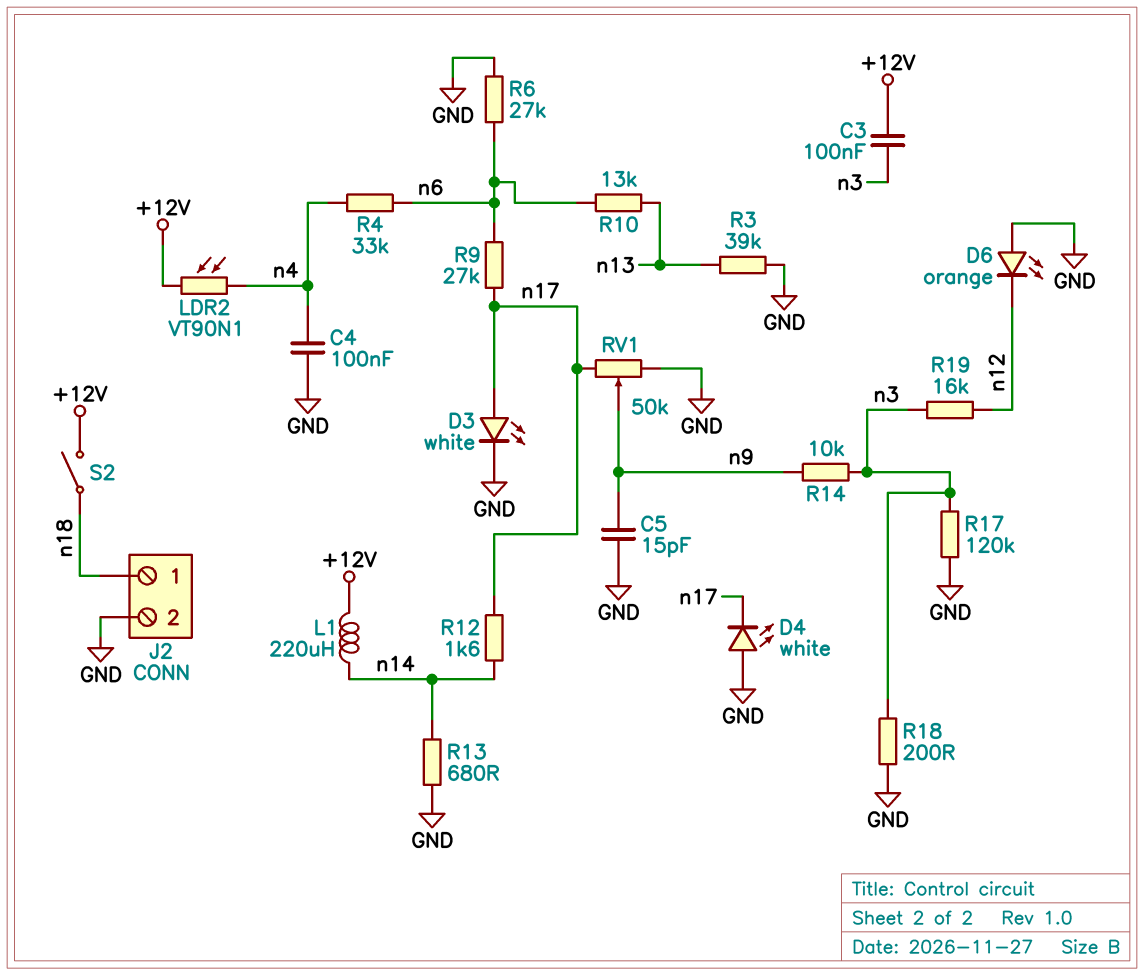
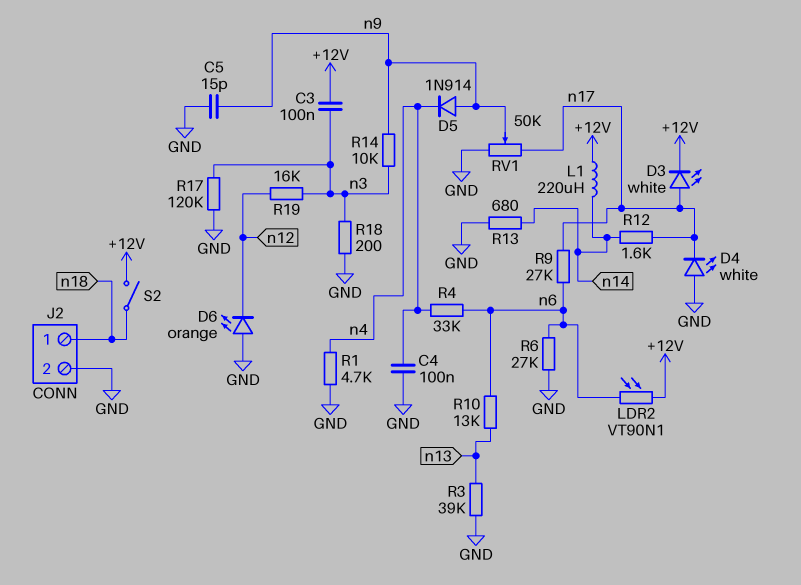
D3: LED white (A n17, K GND) -> LED white (A n17, K +12V)
D5: none -> diode 1N914 (A n9, K n4)
LDR2: VT90N1 (+12V, n4) -> VT90N1 (+12V, n6)
R1: none -> 4.7k (GND, n4)

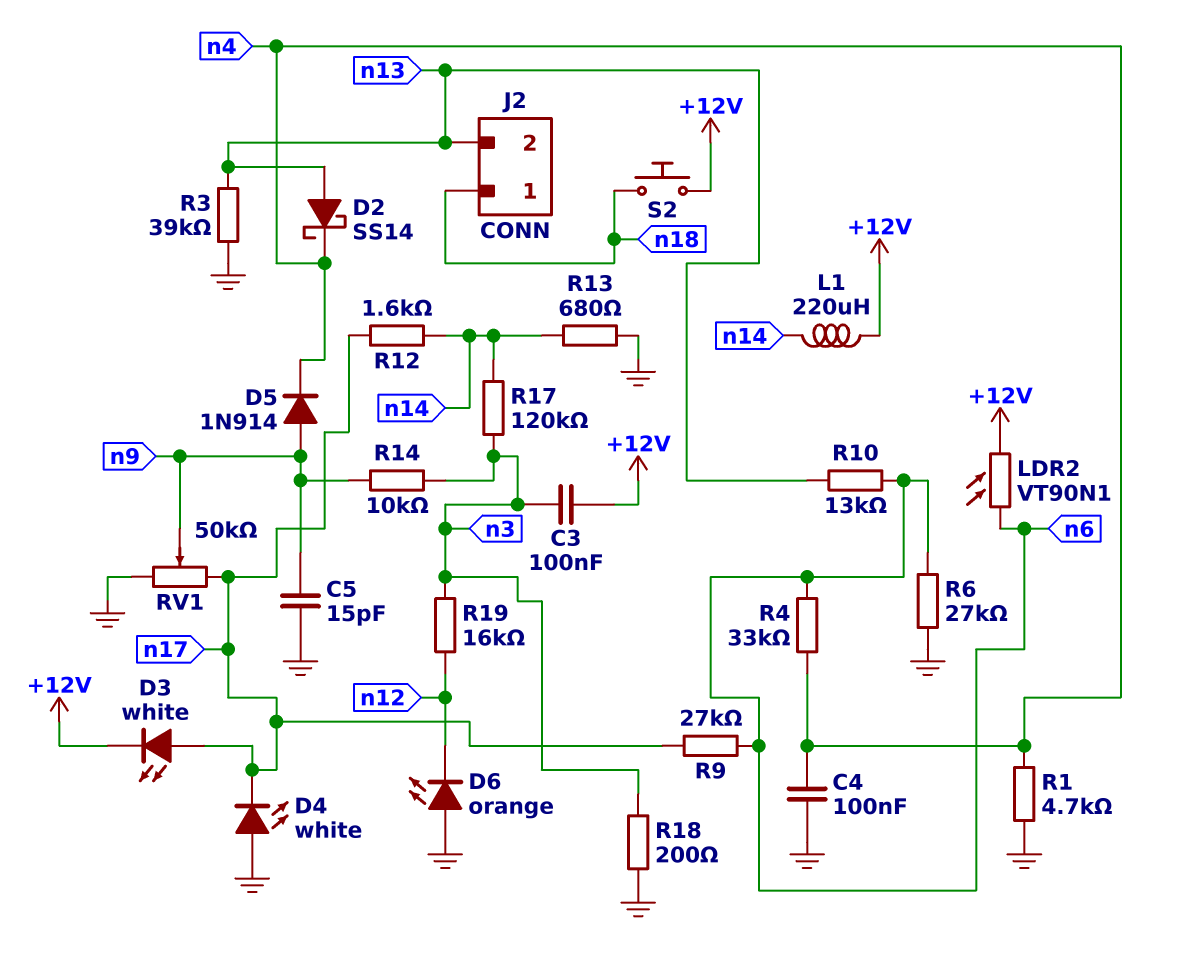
D2: none -> schottky SS14 (A n13, K n4)
J2 pin 2: GND -> n13
R17: 120k (GND, n3) -> 120k (n3, n14)
S2: switch (+12V, n18) -> button (+12V, n18)

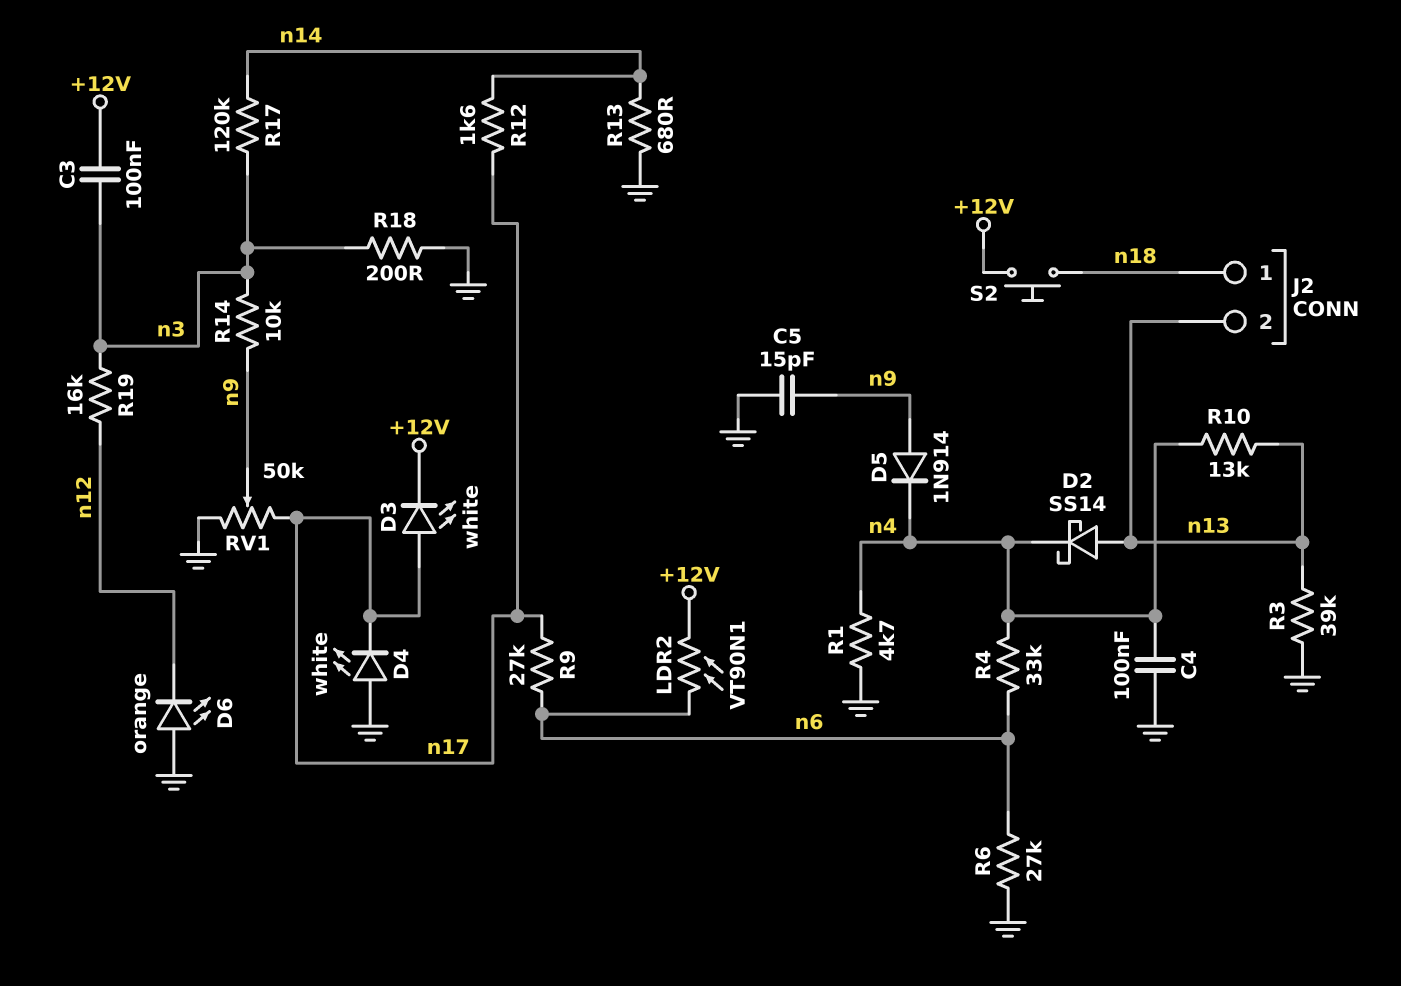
L1: 220uH (+12V, n14) -> none
R10: 13k (n6, n13) -> 13k (n4, n13)

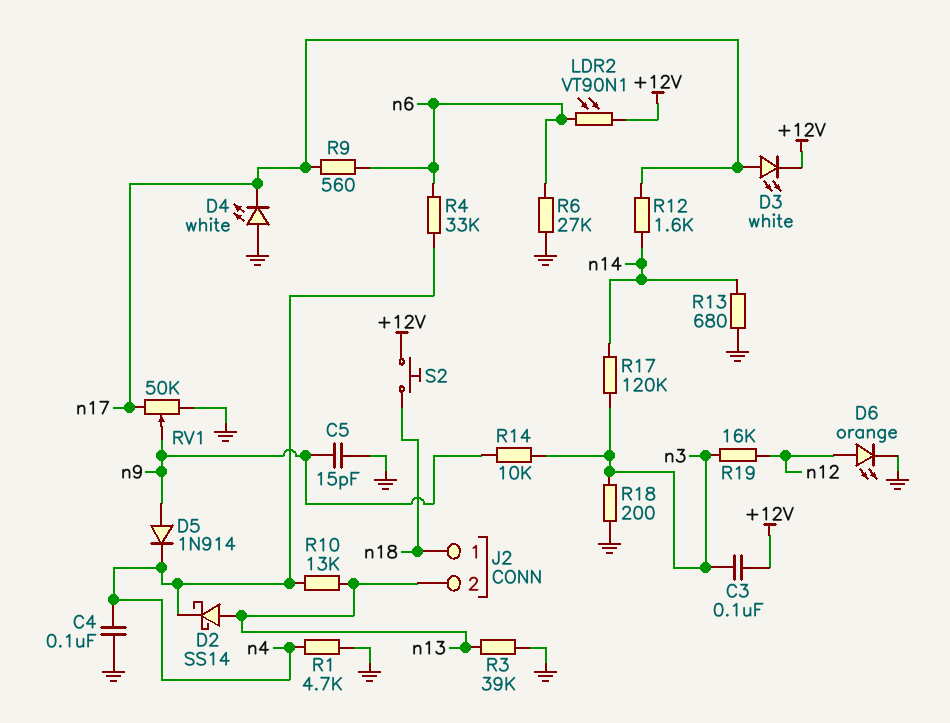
D6: LED orange (A GND, K n12) -> LED orange (A n12, K GND)
R9: 27k (n6, n17) -> 560 (n6, n17)

